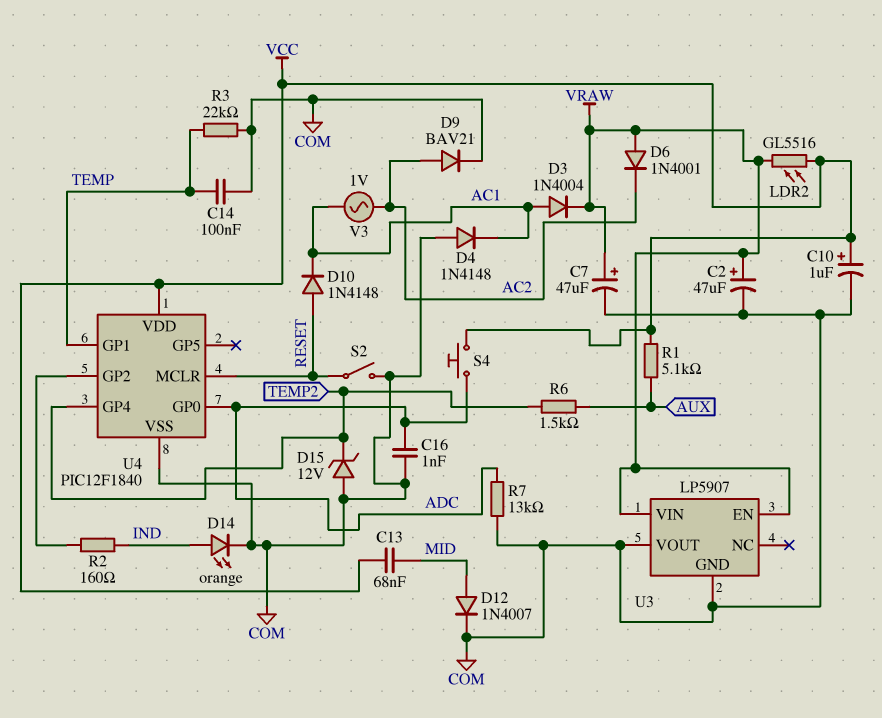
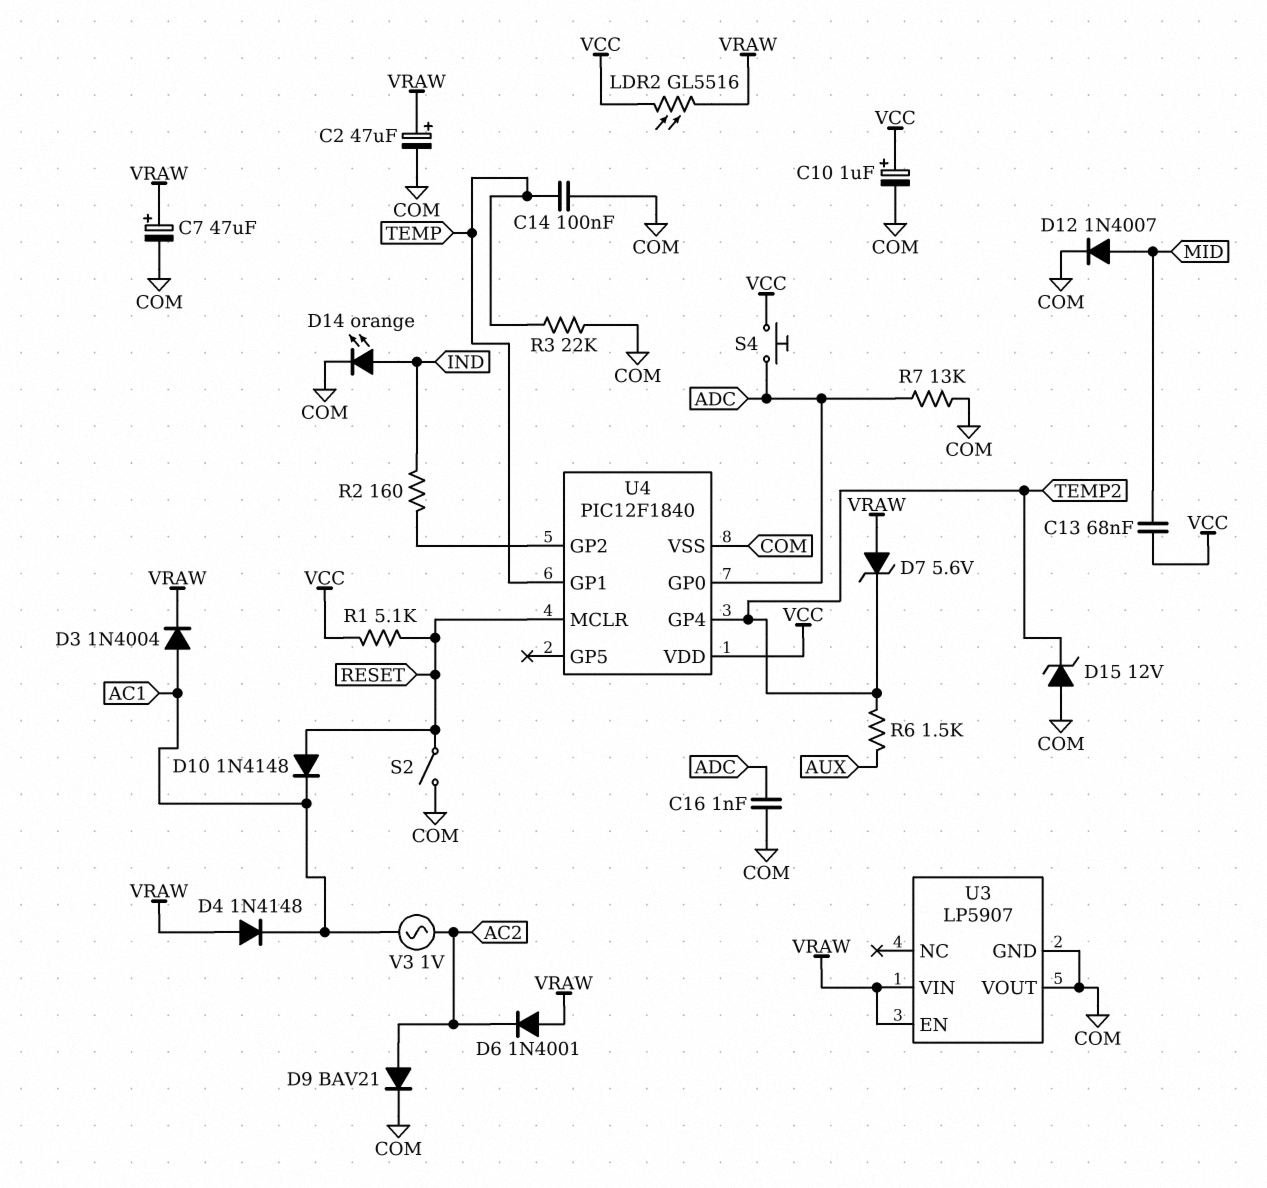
D4: diode 1N4148 (A COM, K AC1) -> diode 1N4148 (A VRAW, K AC1)
D7: none -> zener 5.6V (A VRAW, K TEMP2)
R1: 5.1k (AUX, VCC) -> 5.1k (RESET, VCC)

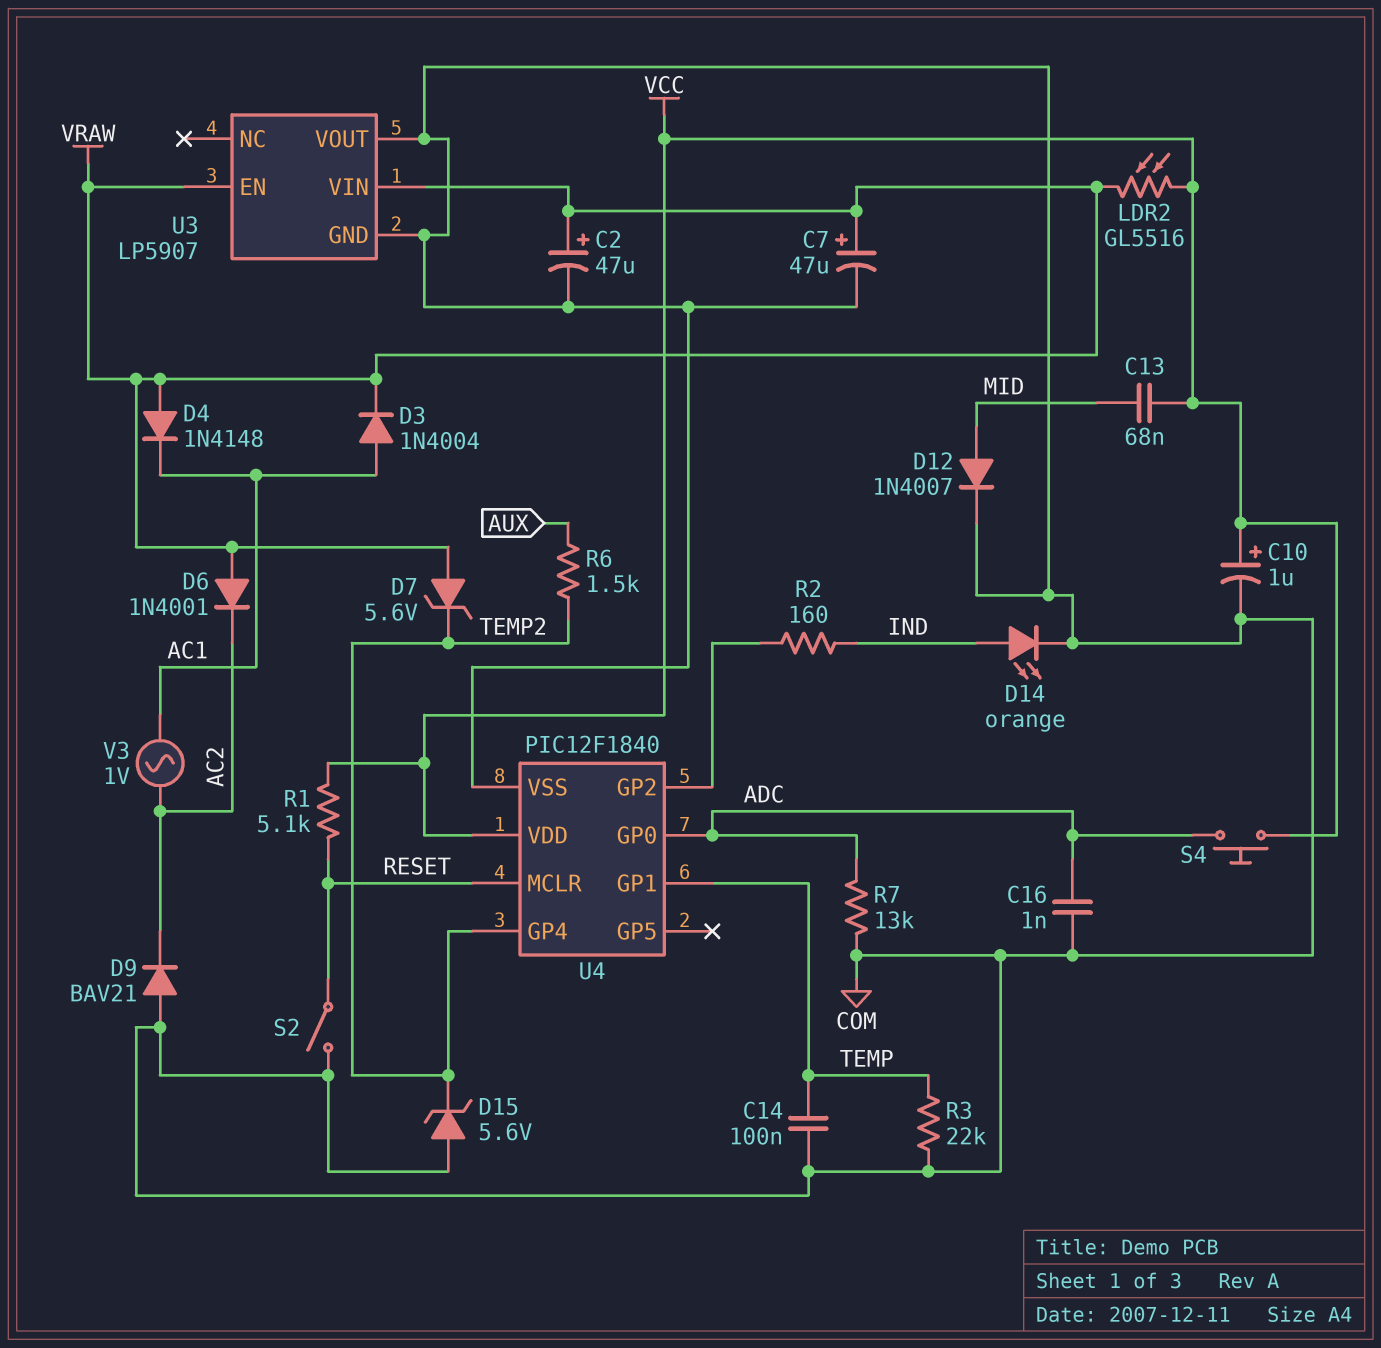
D9: diode BAV21 (A AC2, K COM) -> diode BAV21 (A COM, K AC2)
D10: diode 1N4148 (A RESET, K AC1) -> none
D15: zener 12V (A COM, K TEMP2) -> zener 5.6V (A COM, K TEMP2)

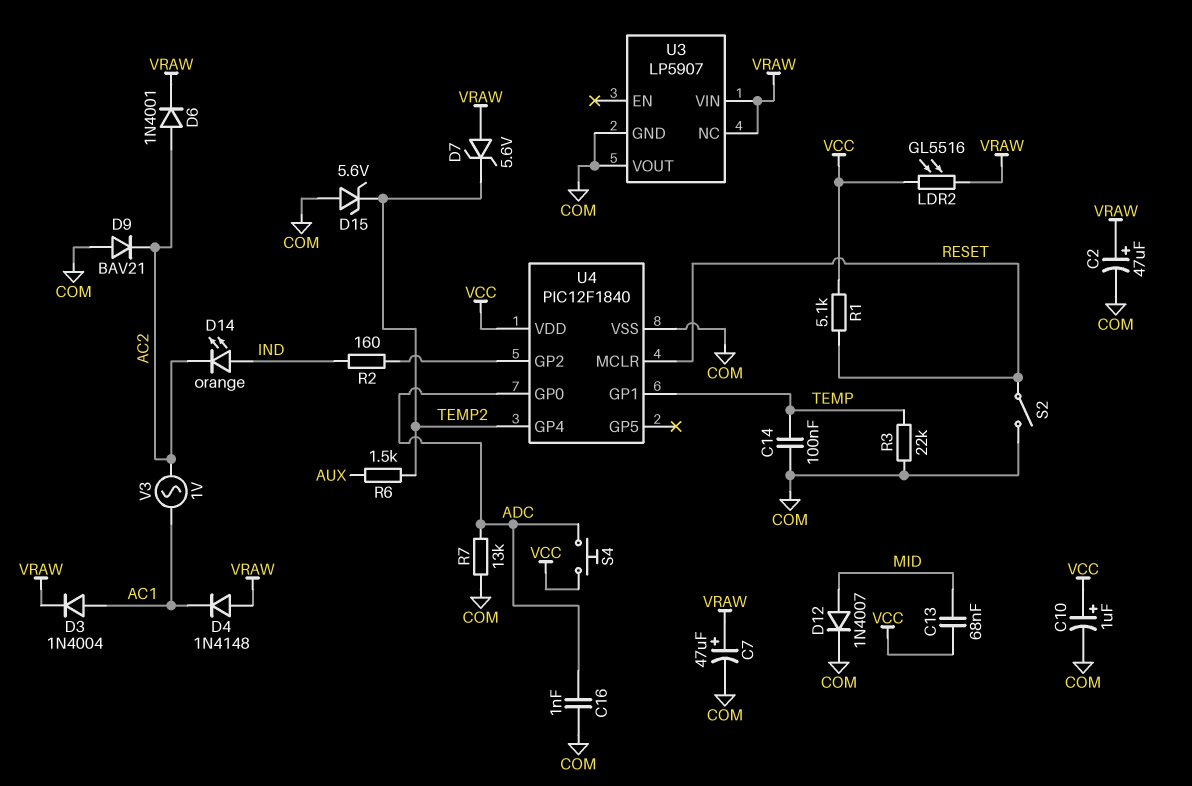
D6: diode 1N4001 (A VRAW, K AC2) -> diode 1N4001 (A AC2, K VRAW)
D14: LED orange (A IND, K COM) -> LED orange (A IND, K AC2)
U3 pin EN: VRAW -> none
U3 pin NC: none -> VRAW

